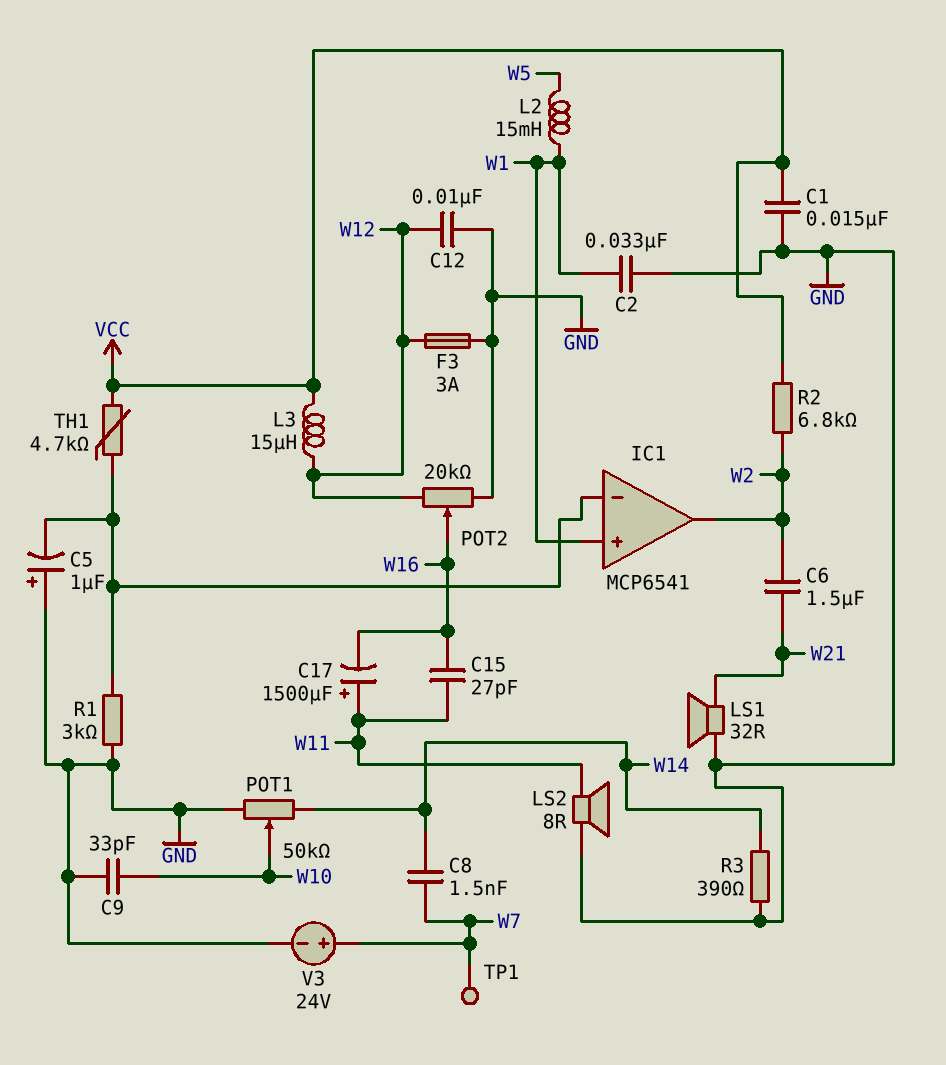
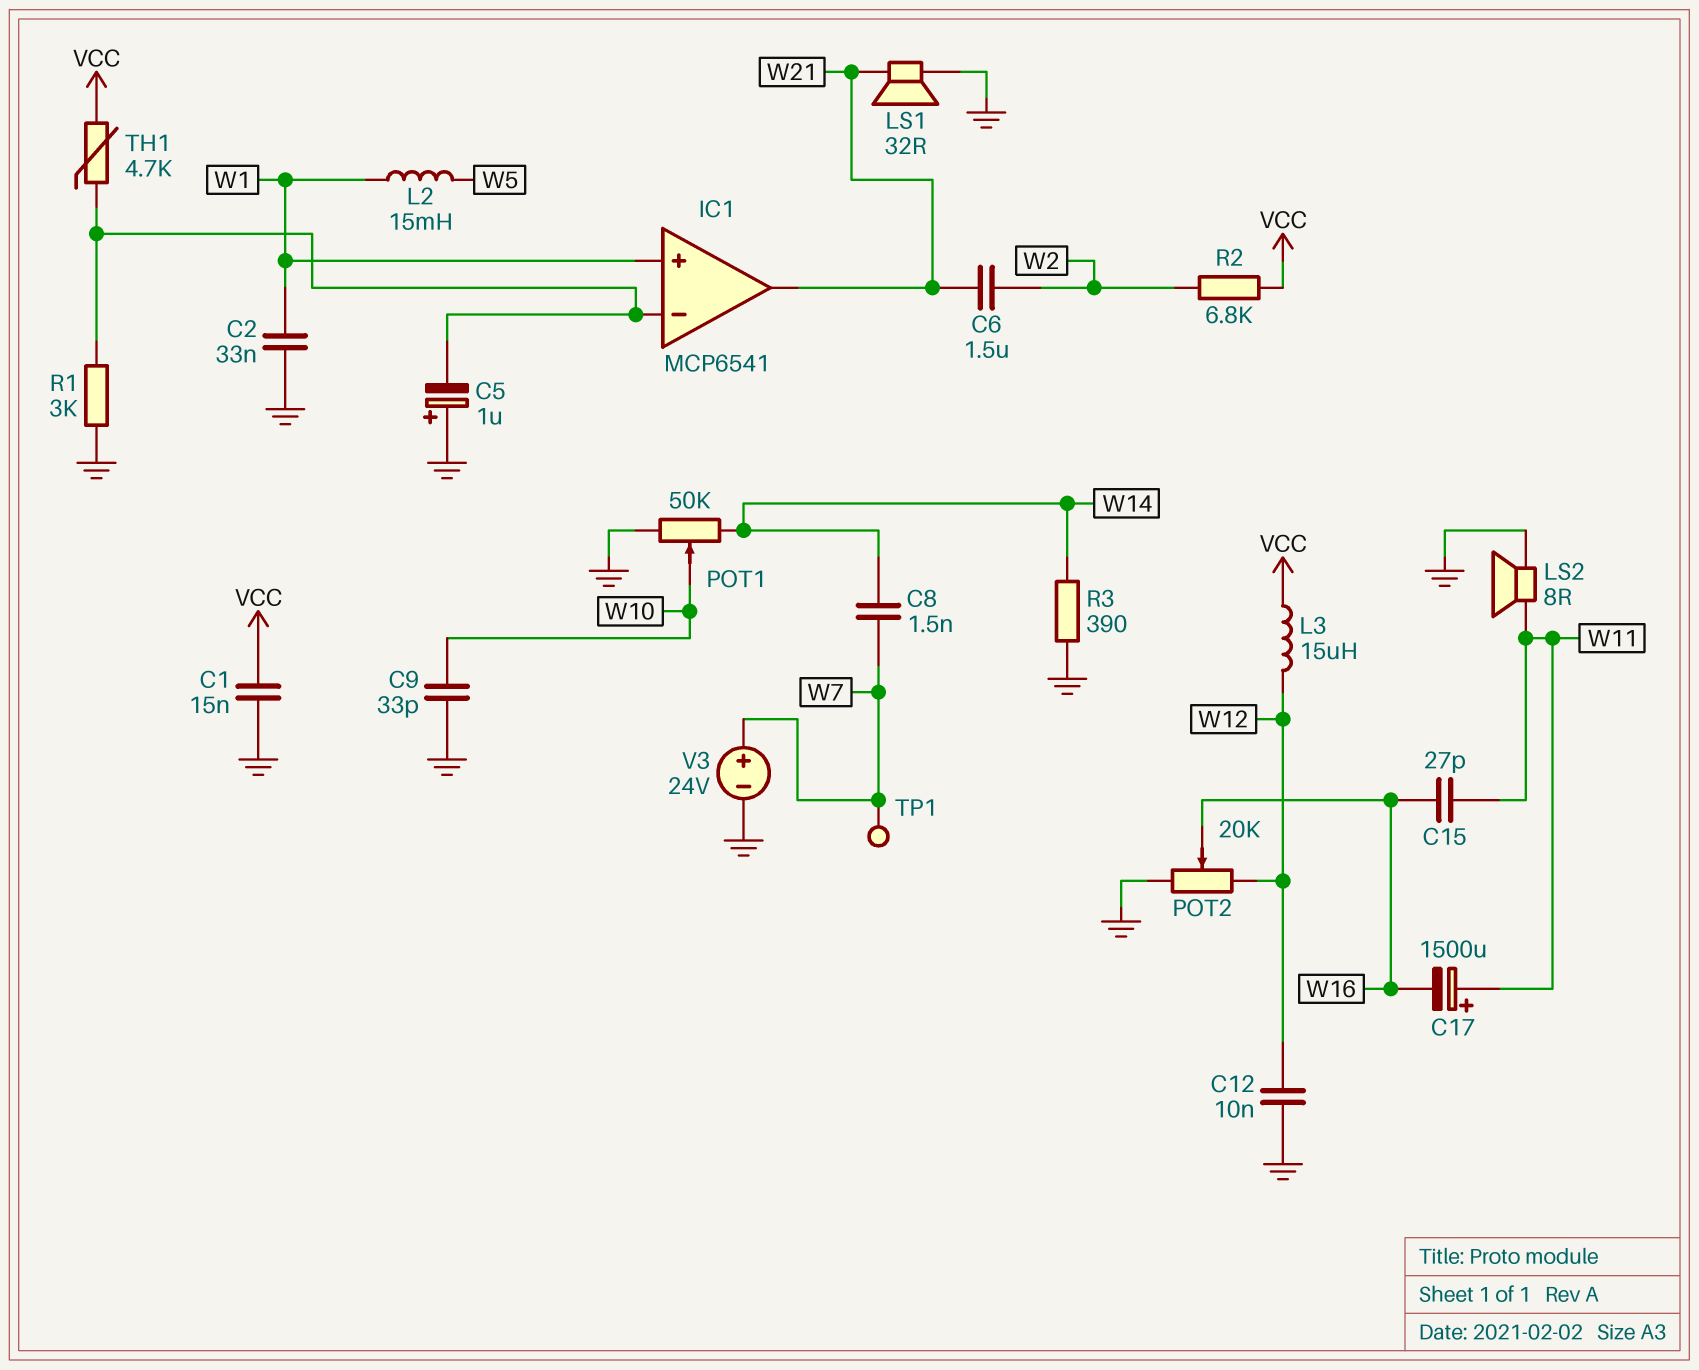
F3: 3A (GND, W12) -> none
IC1 pin out: W2 -> W21

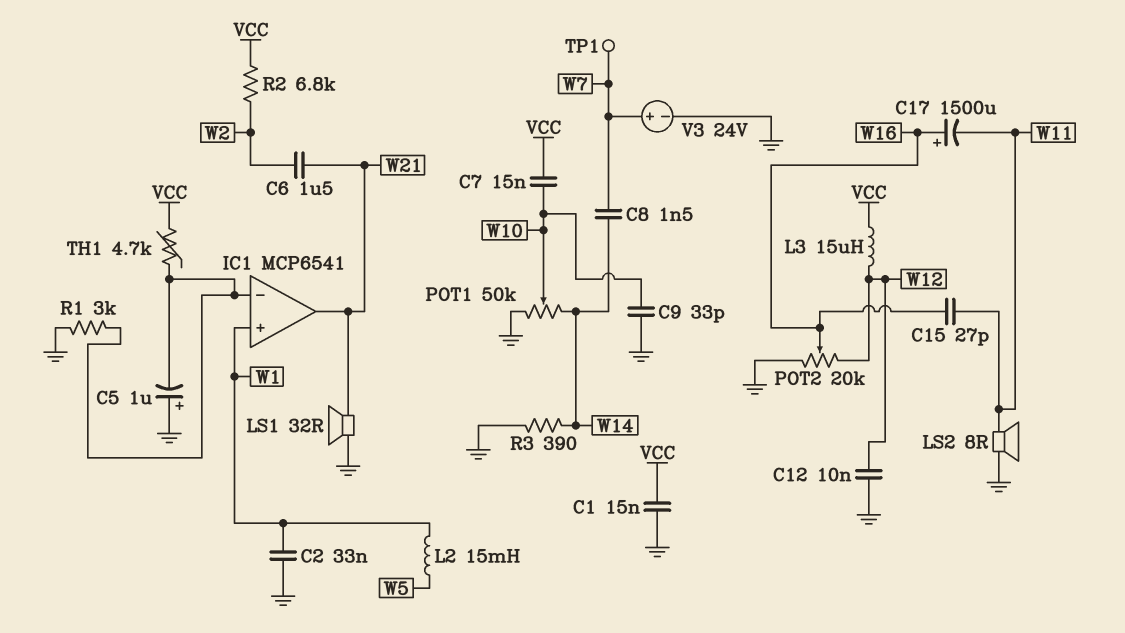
C7: none -> 15nF (VCC, W10)
C17: 1500uF (plus W11, minus W16) -> 1500uF (plus W16, minus W11)

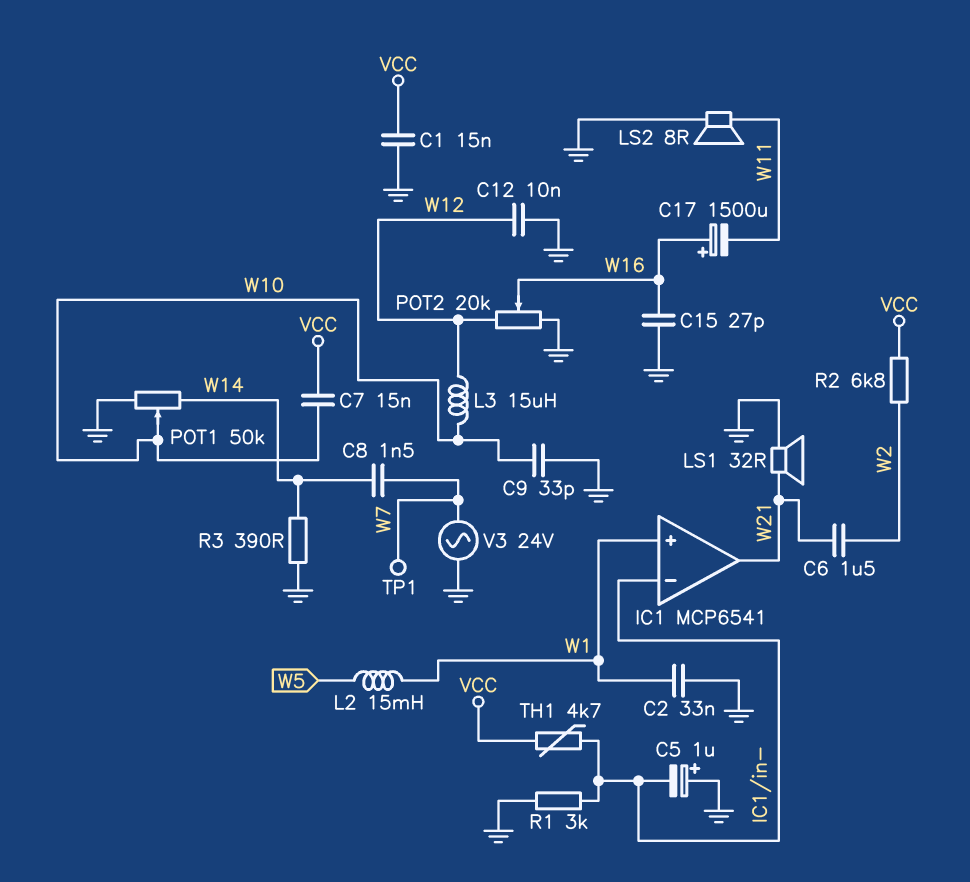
C15: 27pF (W11, W16) -> 27pF (GND, W16)
L3: 15uH (VCC, W12) -> 15uH (W10, W12)
V3: 24V (plus W7, minus GND) -> AC 24V (GND, W7)

